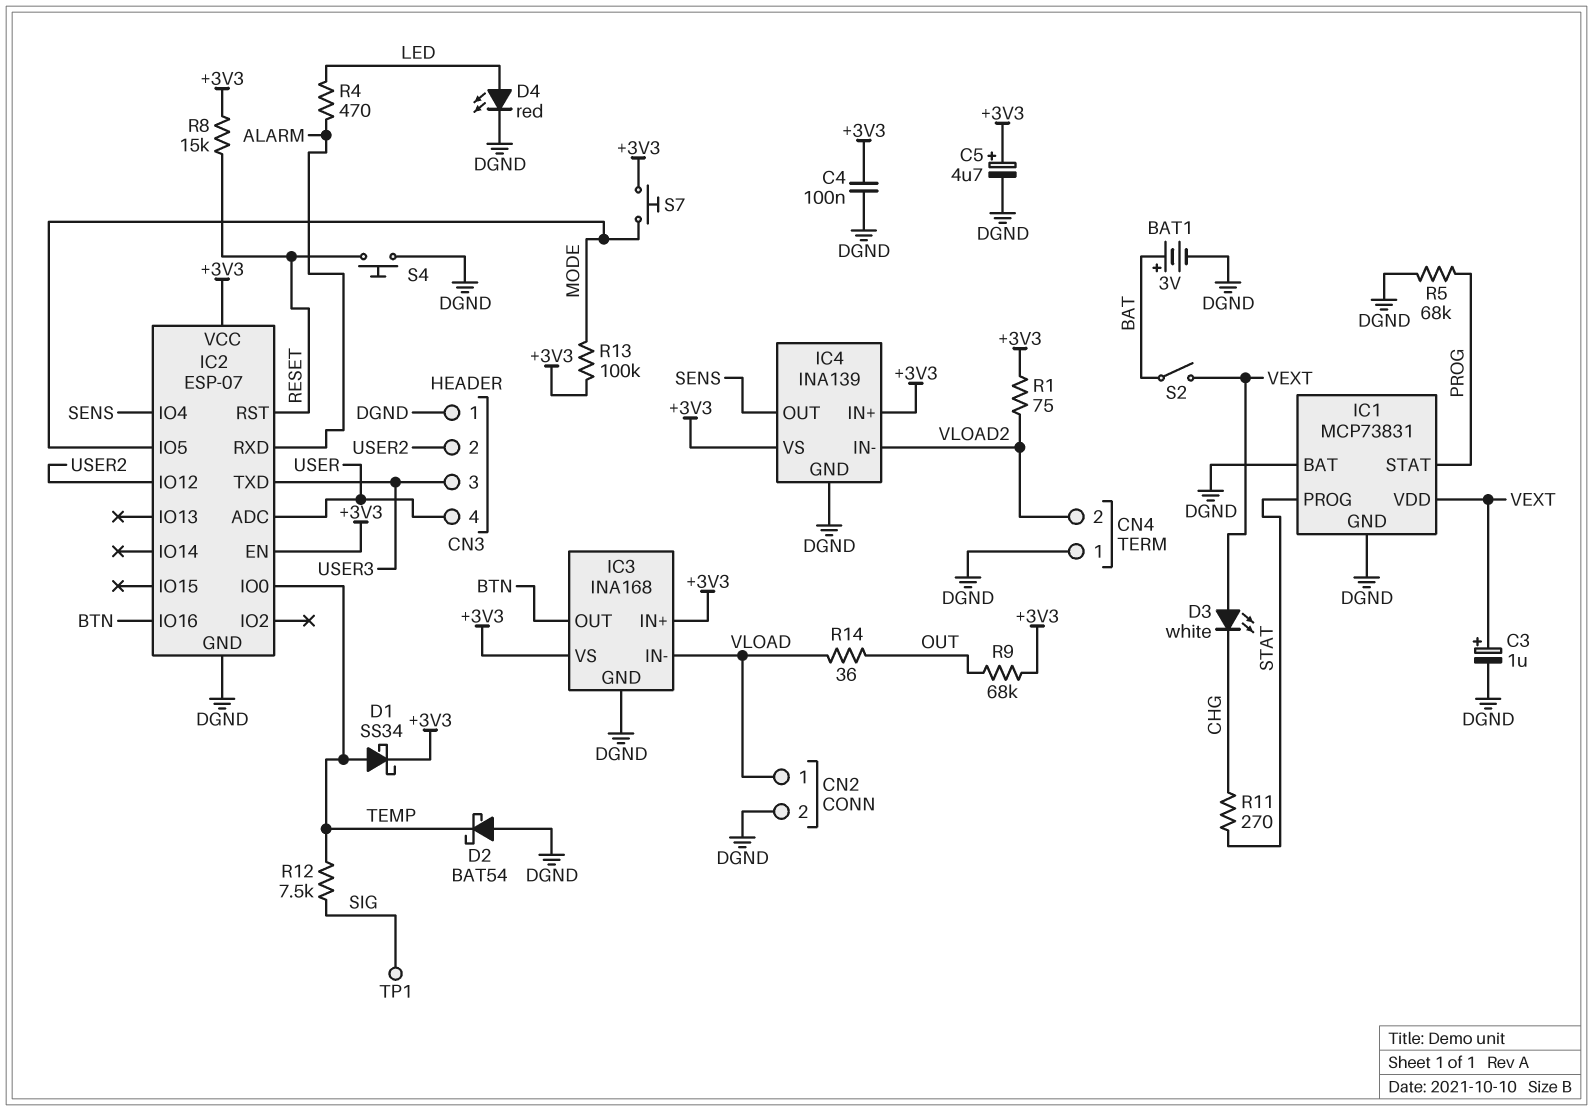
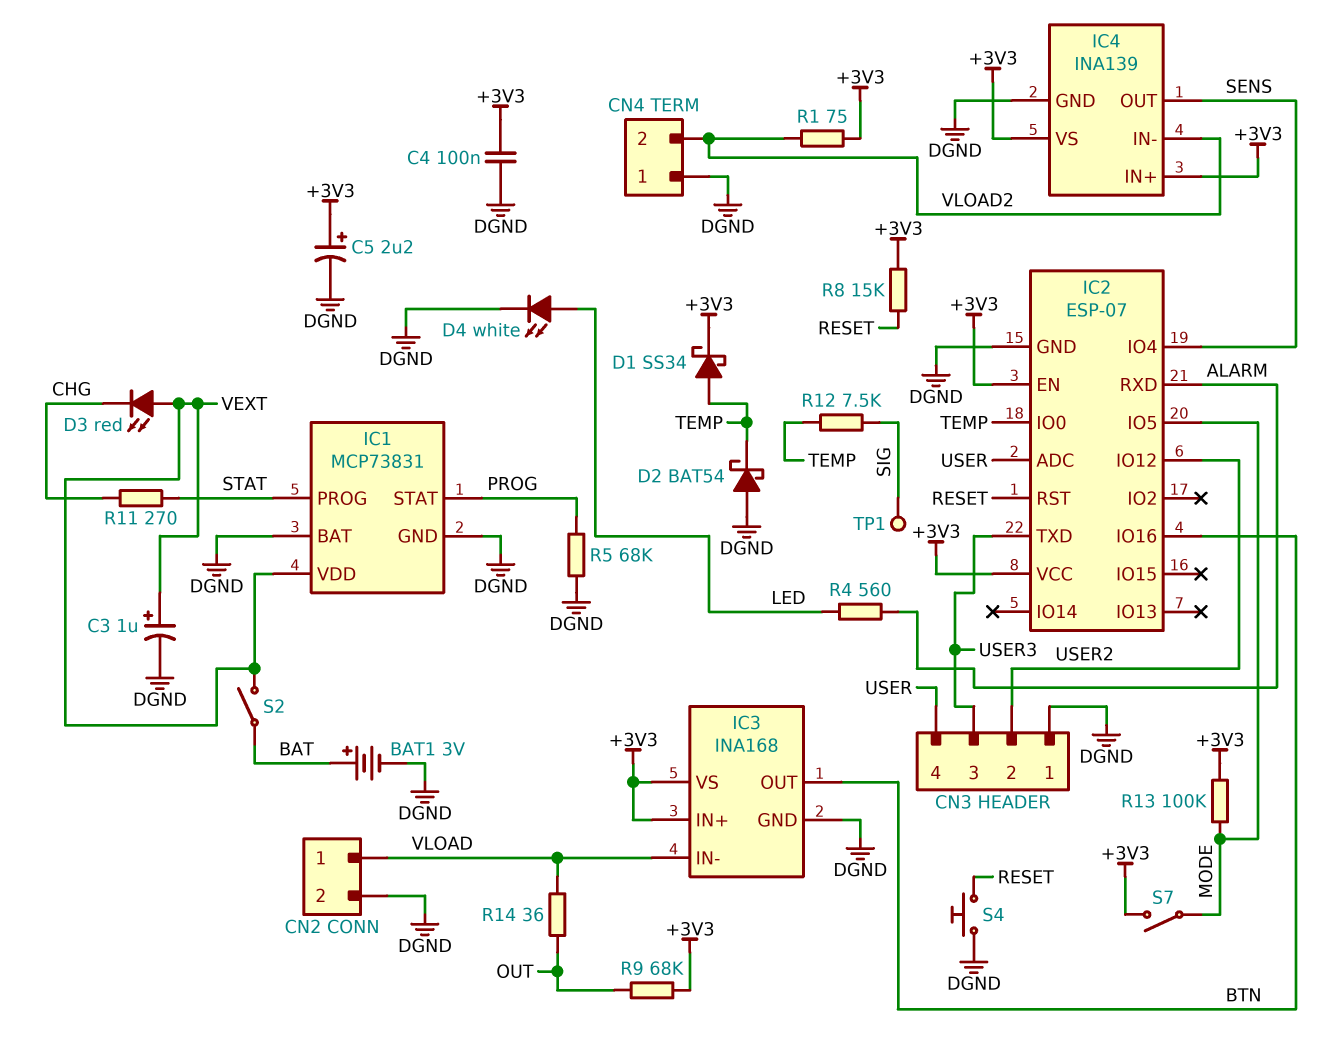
C5: 4.7uF (plus +3V3, minus DGND) -> 2.2uF (plus +3V3, minus DGND)
D3: LED white (A VEXT, K CHG) -> LED red (A VEXT, K CHG)
D4: LED red (A LED, K DGND) -> LED white (A LED, K DGND)
R4: 470 (ALARM, LED) -> 560 (ALARM, LED)
S7: button (+3V3, MODE) -> switch (+3V3, MODE)

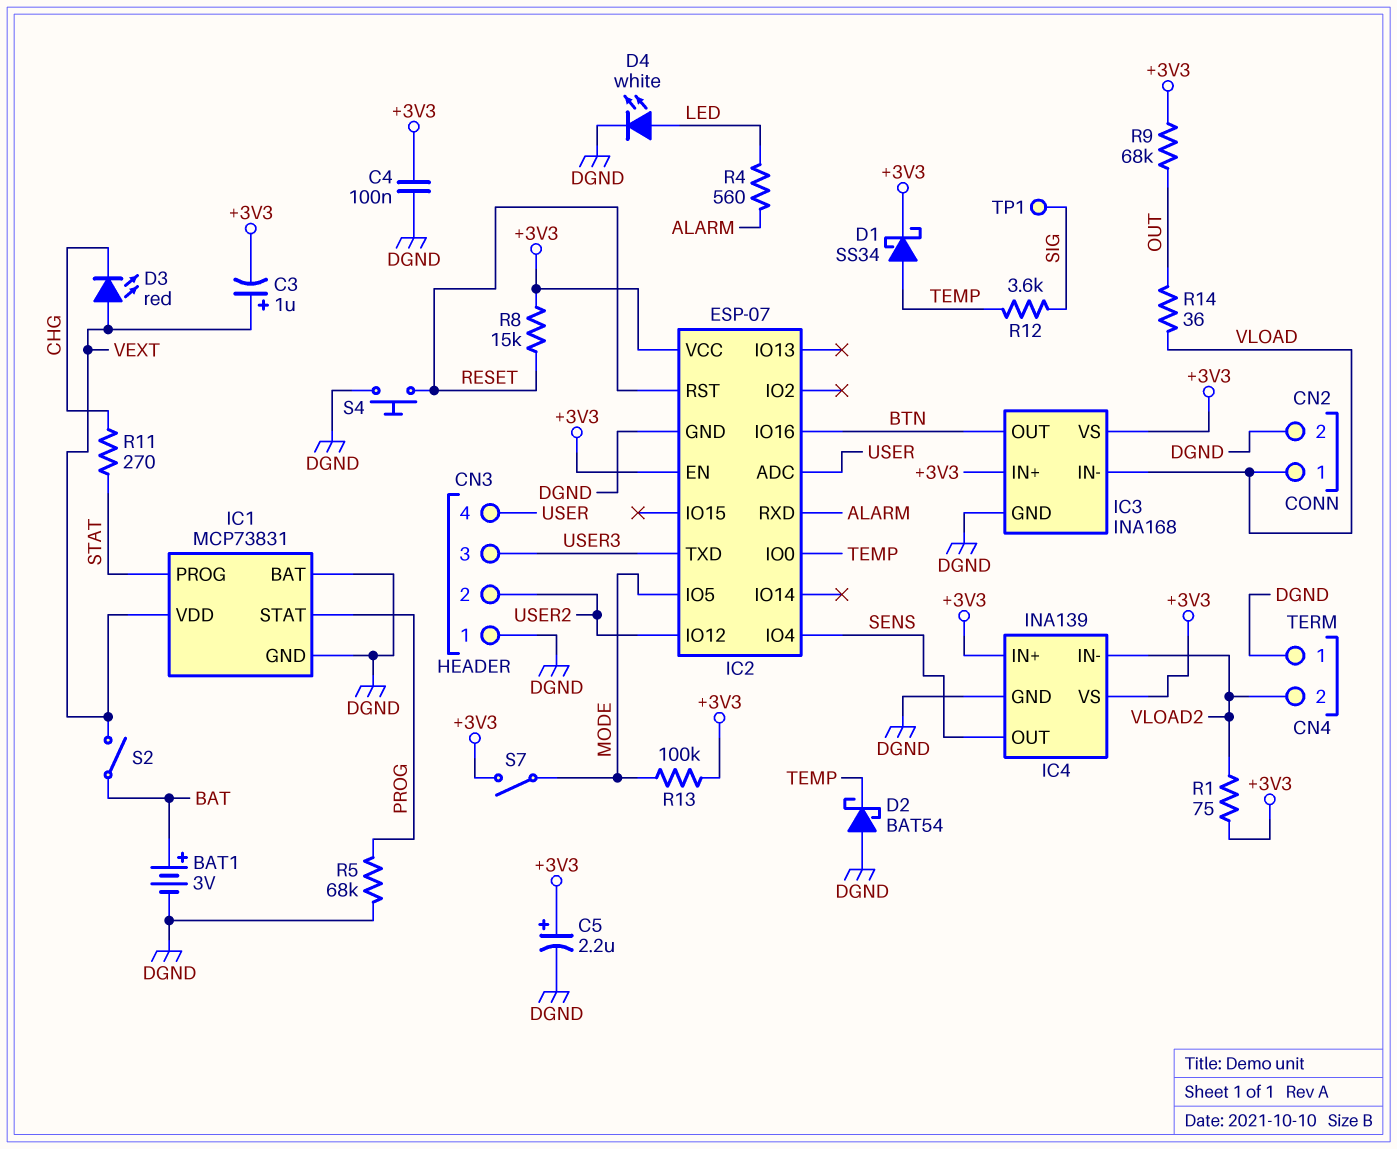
C3: 1uF (plus VEXT, minus DGND) -> 1uF (plus VEXT, minus +3V3)
R12: 7.5k (SIG, TEMP) -> 3.6k (SIG, TEMP)

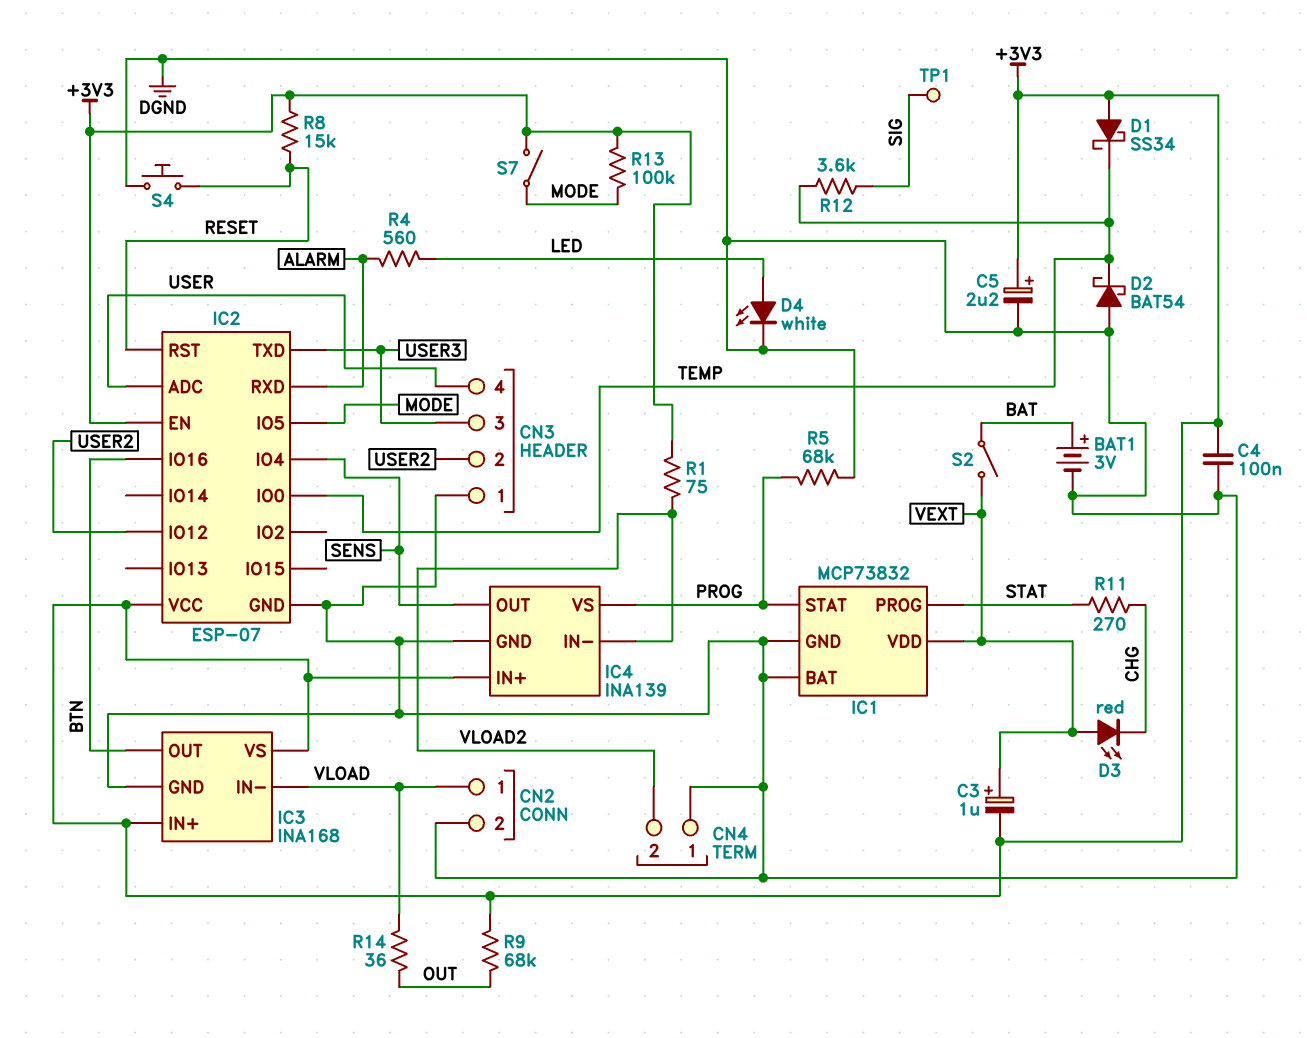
D1: schottky SS34 (A TEMP, K +3V3) -> schottky SS34 (A +3V3, K TEMP)
IC1: MCP73831 -> MCP73832
IC4 pin VS: +3V3 -> PROG

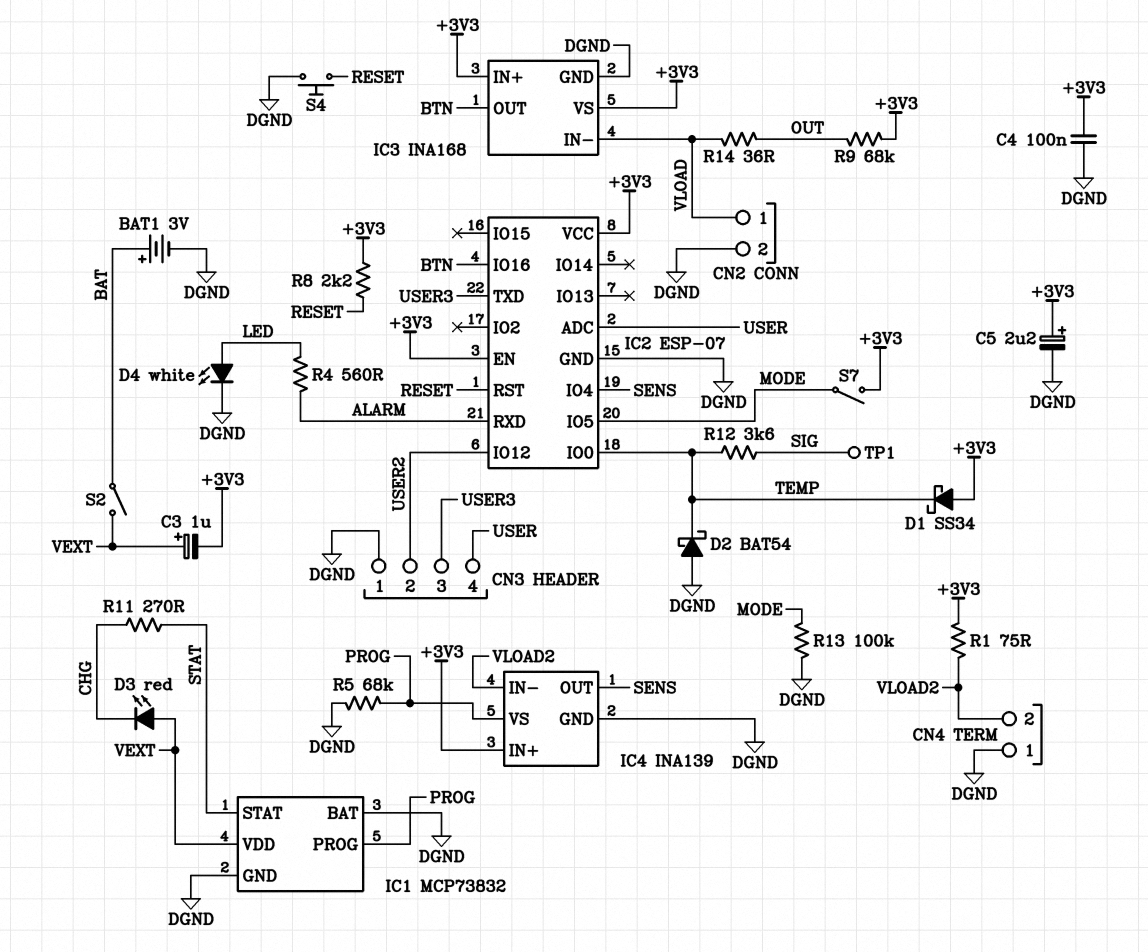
IC1 pin PROG: STAT -> PROG
IC1 pin STAT: PROG -> STAT
R8: 15k (+3V3, RESET) -> 2.2k (+3V3, RESET)
R13: 100k (+3V3, MODE) -> 100k (DGND, MODE)

